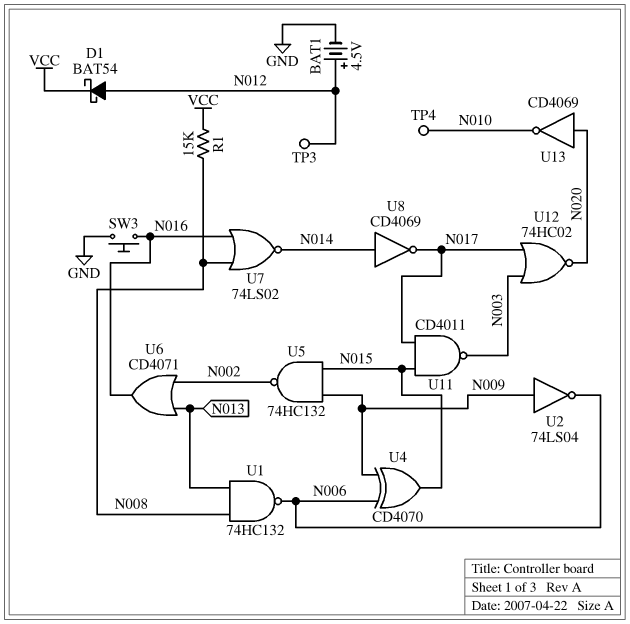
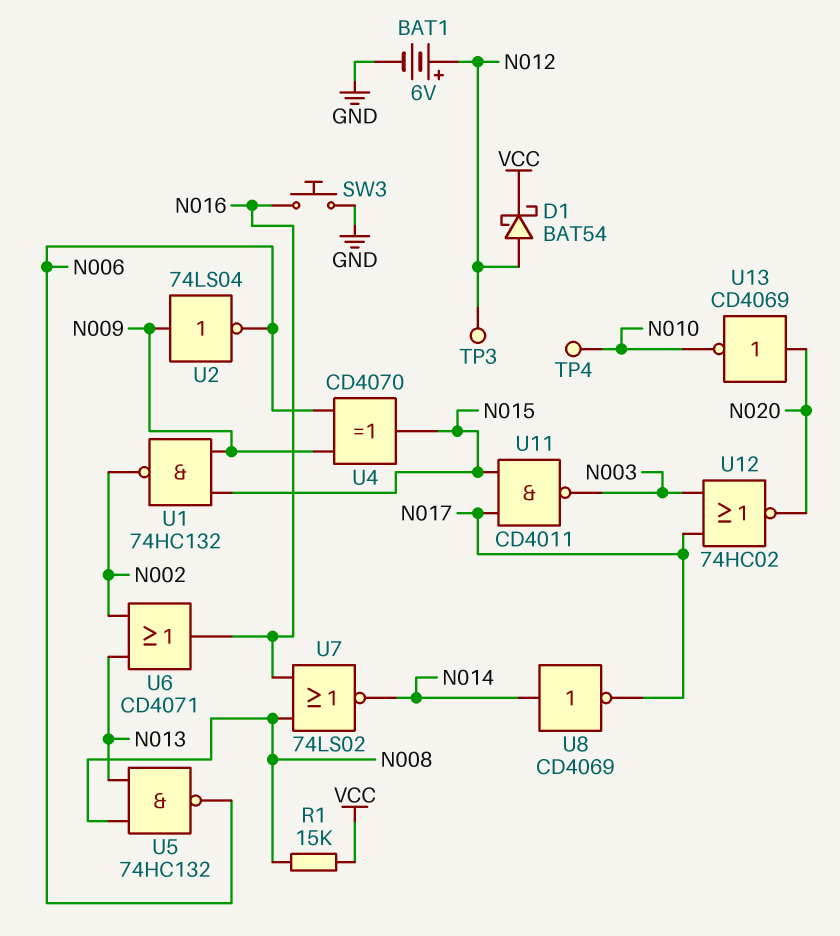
BAT1: 4.5V (plus N012, minus GND) -> 6V (plus N012, minus GND)
U1: NAND 74HC132 (in N008, in N013, out N006) -> NAND 74HC132 (in N009, in N015, out N002)
U5: NAND 74HC132 (in N009, in N015, out N002) -> NAND 74HC132 (in N008, in N013, out N006)

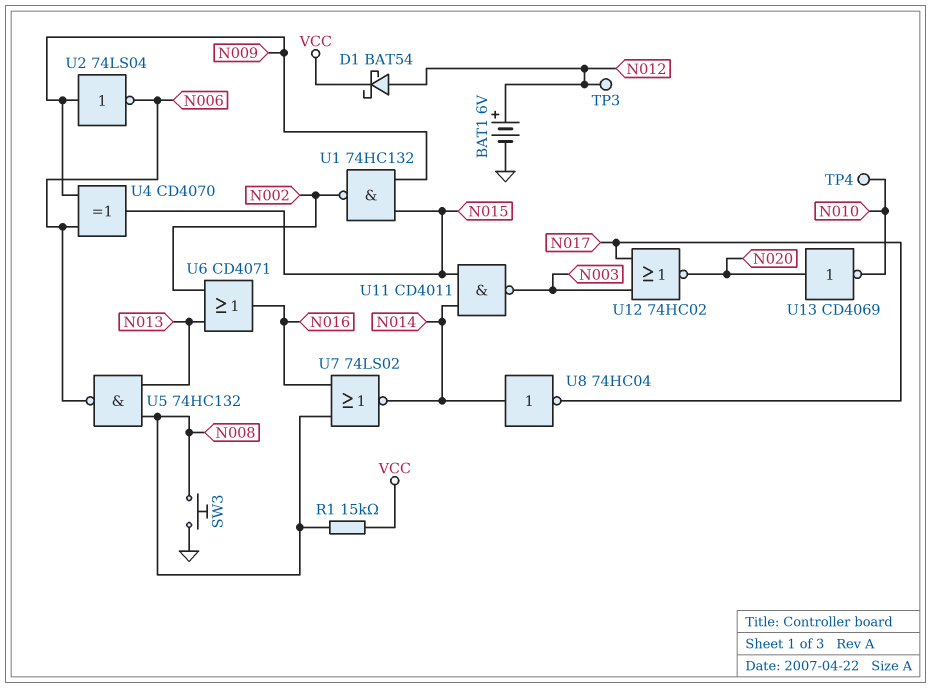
SW3: button (GND, N016) -> button (GND, N008)
U8: NOT CD4069 (in N014, out N017) -> NOT 74HC04 (in N014, out N017)
U11: NAND CD4011 (in N015, in N017, out N003) -> NAND CD4011 (in N014, in N015, out N003)

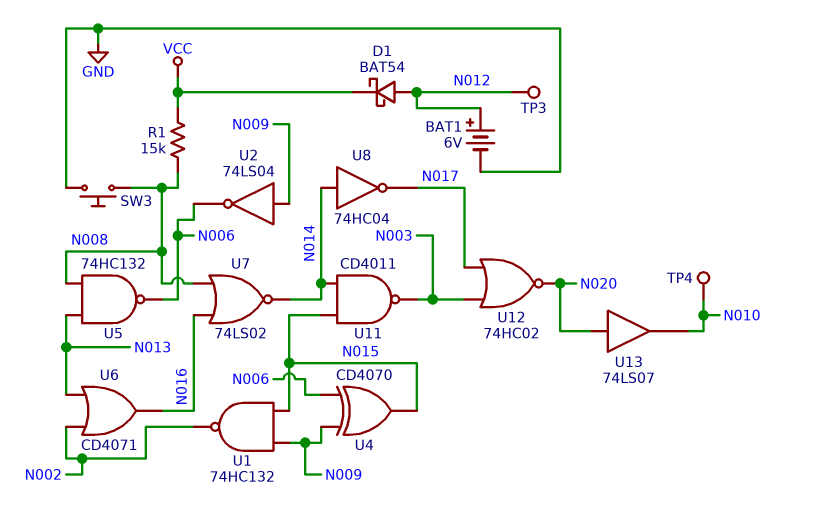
U13: NOT CD4069 (in N020, out N010) -> buffer 74LS07 (in N020, out N010)

